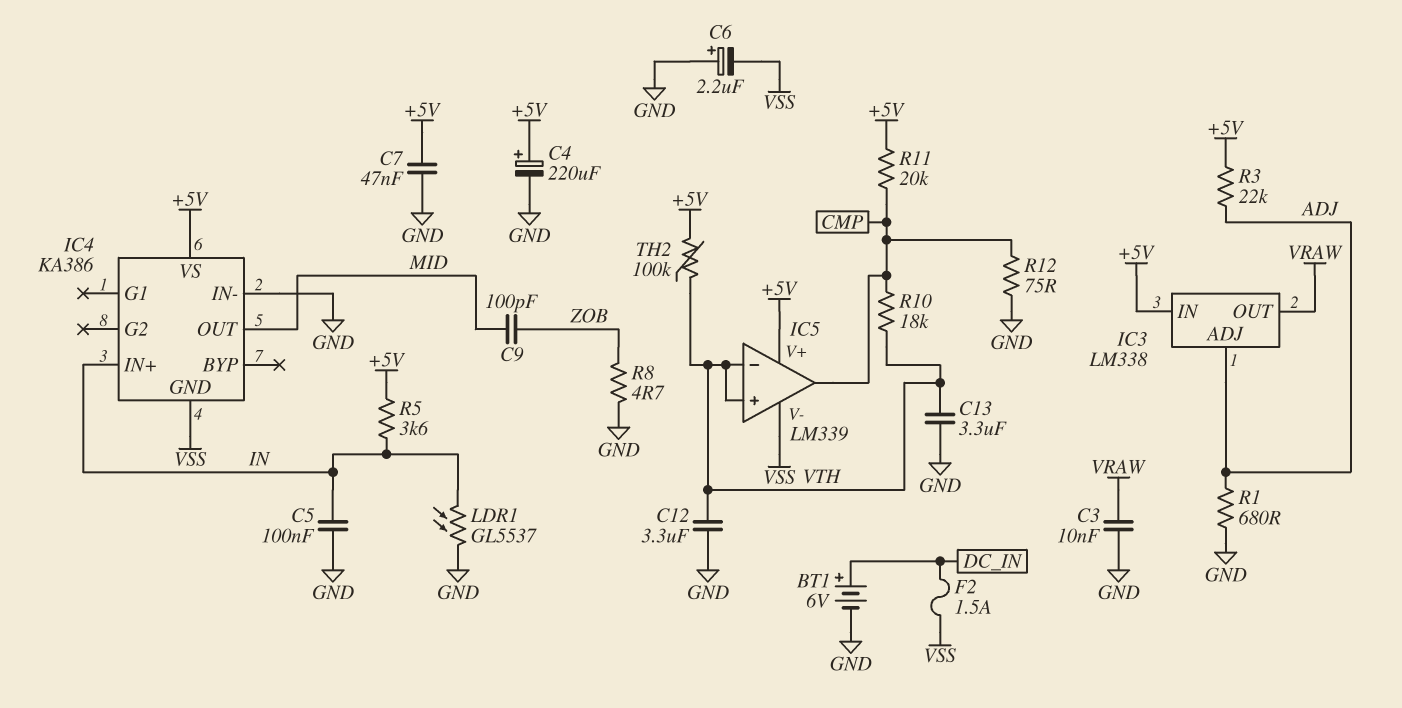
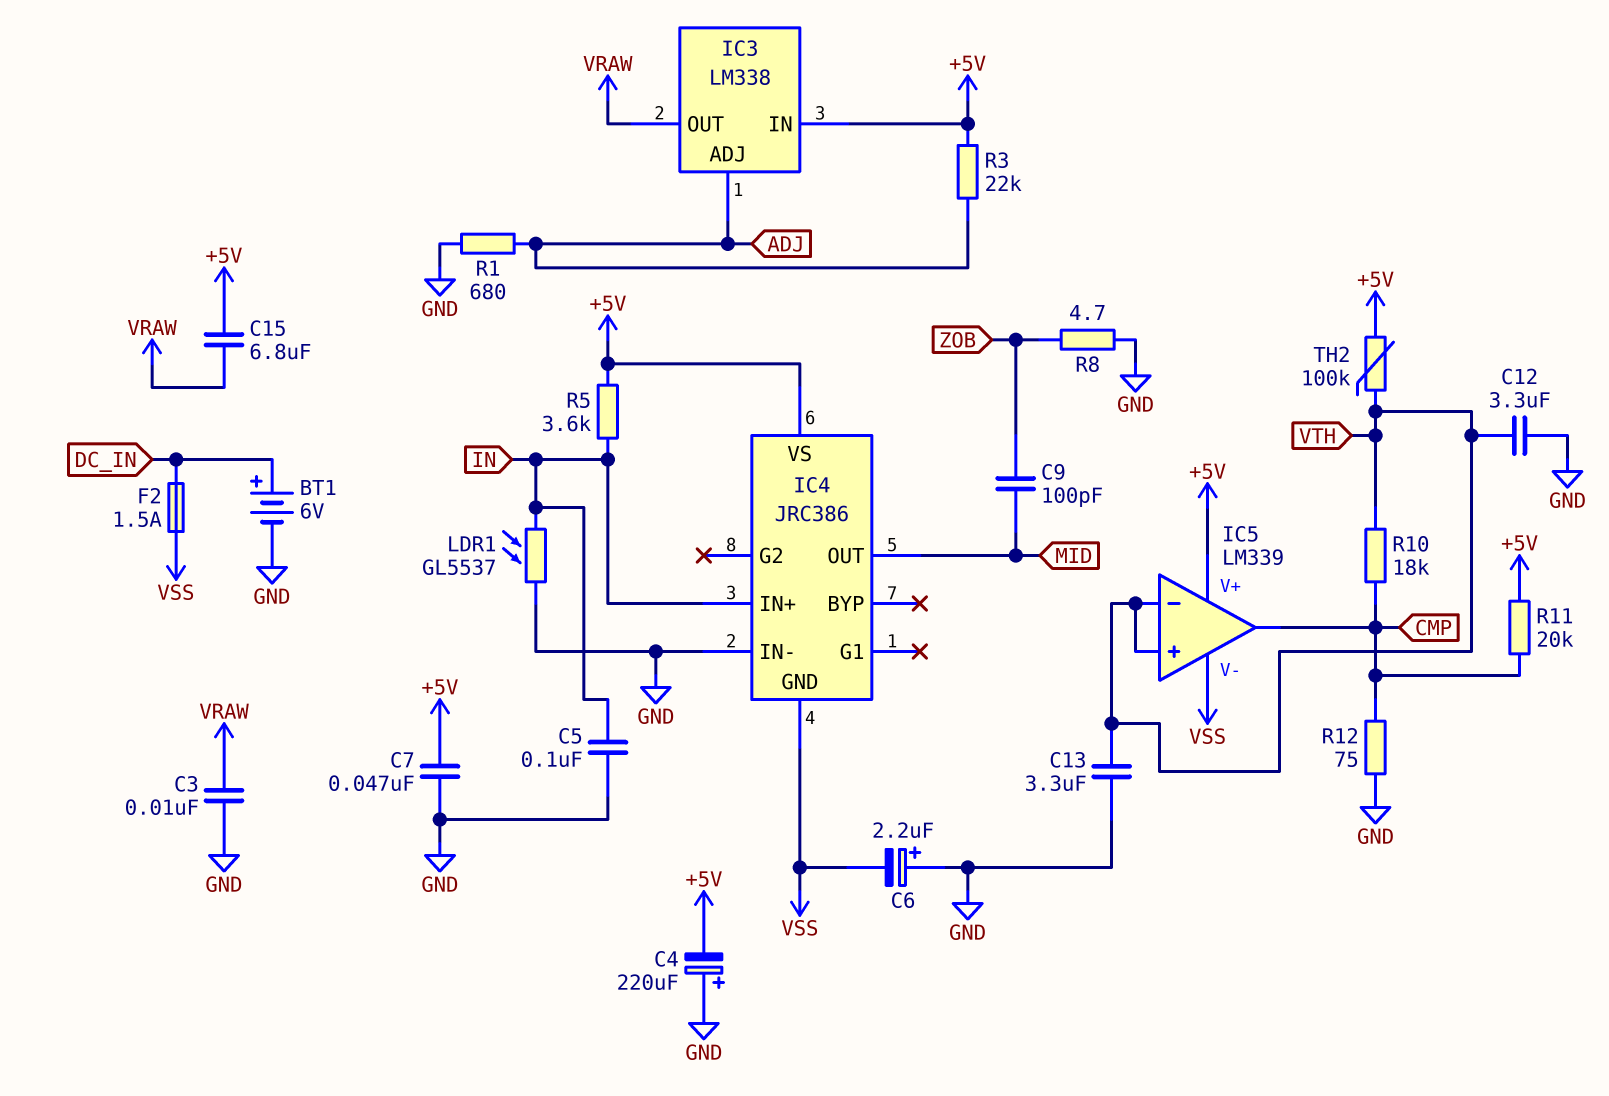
C4: 220uF (plus +5V, minus GND) -> 220uF (plus GND, minus +5V)
C15: none -> 6.8uF (+5V, VRAW)
IC4: KA386 -> JRC386

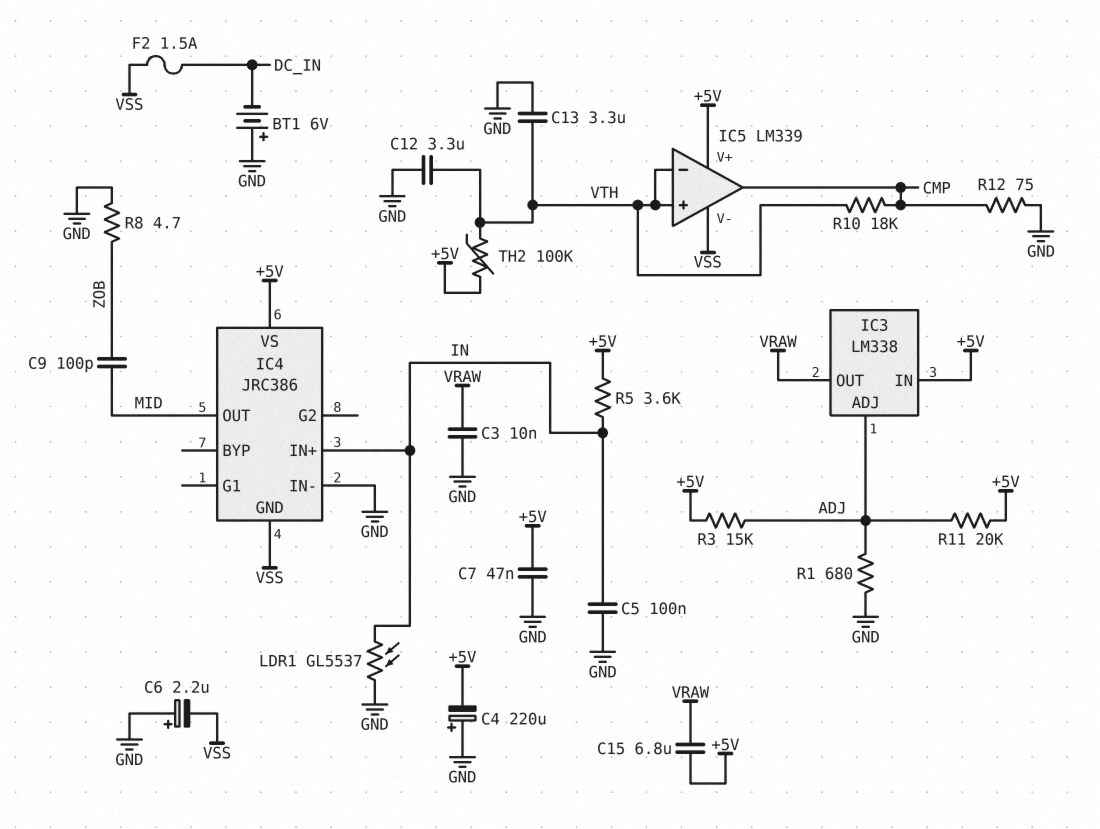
BT1: 6V (plus DC_IN, minus GND) -> 6V (plus GND, minus DC_IN)
R3: 22k (+5V, ADJ) -> 15k (+5V, ADJ)
R11: 20k (+5V, CMP) -> 20k (+5V, ADJ)

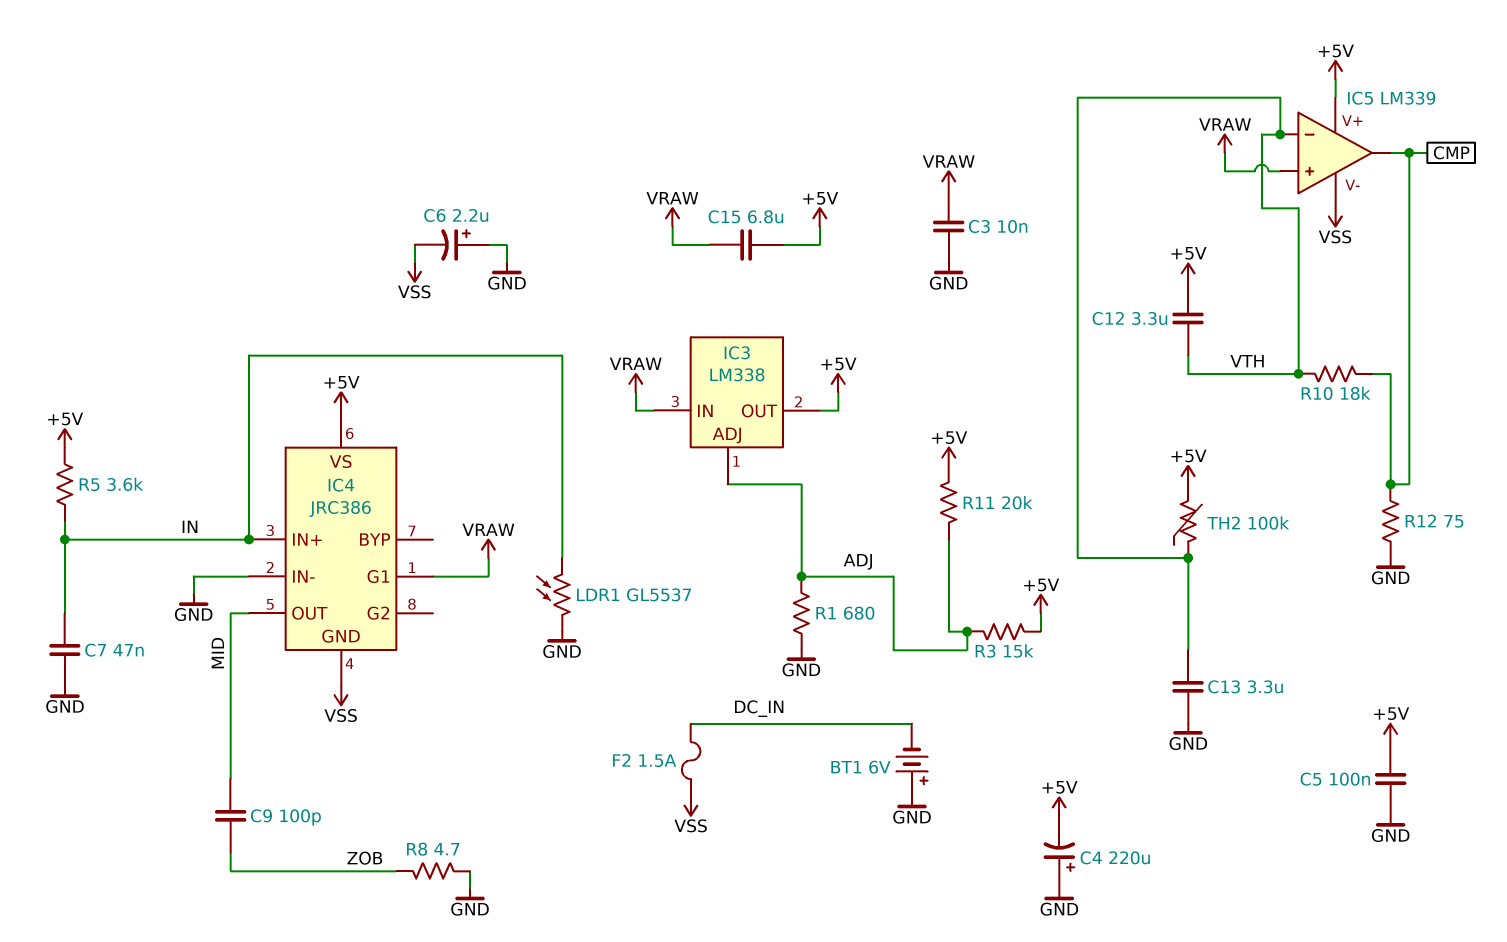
C5: 100nF (GND, IN) -> 100nF (+5V, GND)
C7: 47nF (+5V, GND) -> 47nF (GND, IN)
C12: 3.3uF (GND, VTH) -> 3.3uF (+5V, VTH)
IC3 pin IN: +5V -> VRAW
IC3 pin OUT: VRAW -> +5V
IC4 pin G1: none -> VRAW
IC5 pin in+: VTH -> VRAW

